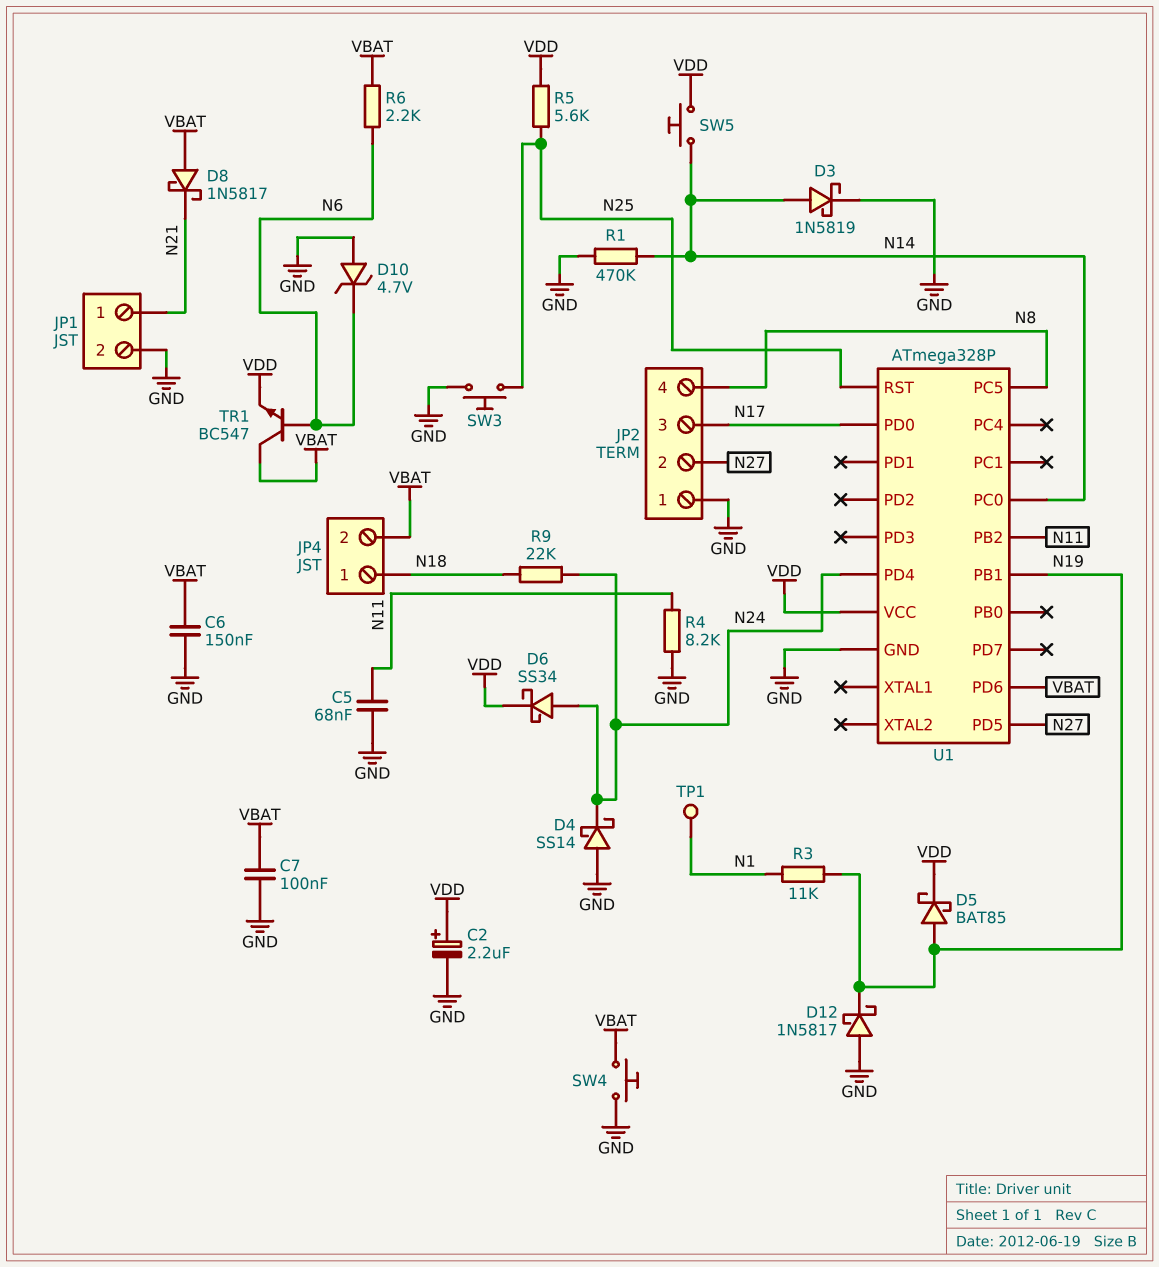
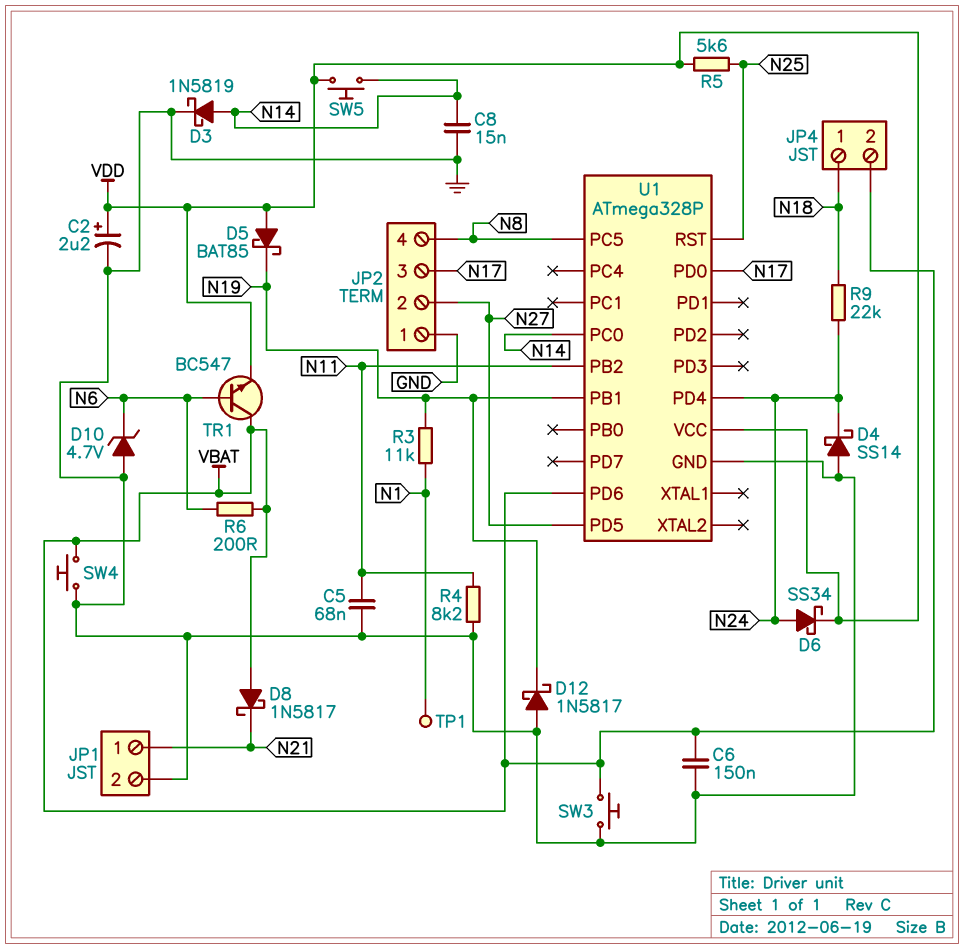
C7: 100nF (GND, VBAT) -> none
C8: none -> 15nF (GND, N14)
D5: schottky BAT85 (A N19, K VDD) -> schottky BAT85 (A VDD, K N19)
R1: 470k (GND, N14) -> none
R6: 2.2k (N6, VBAT) -> 200 (N6, VBAT)
SW3: button (GND, N25) -> button (GND, VBAT)

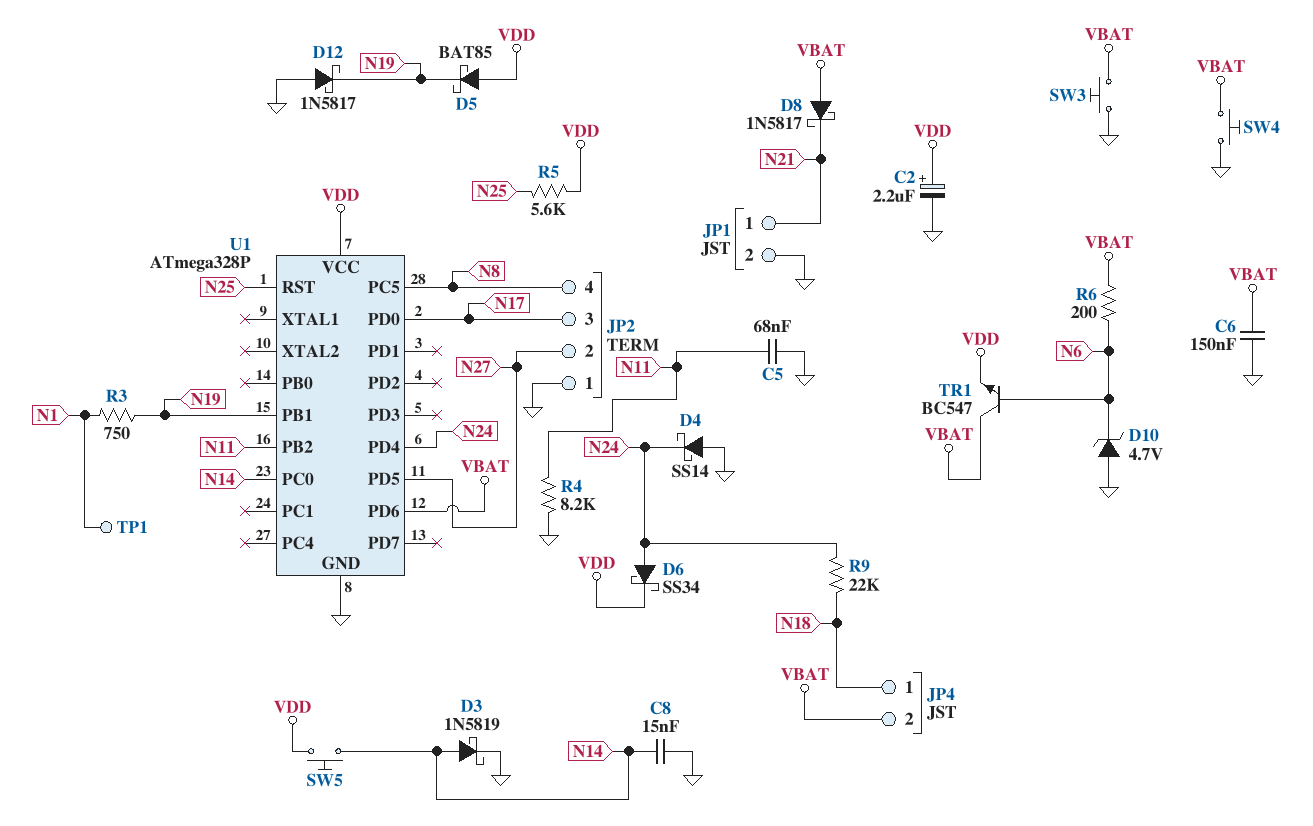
R3: 11k (N1, N19) -> 750 (N1, N19)

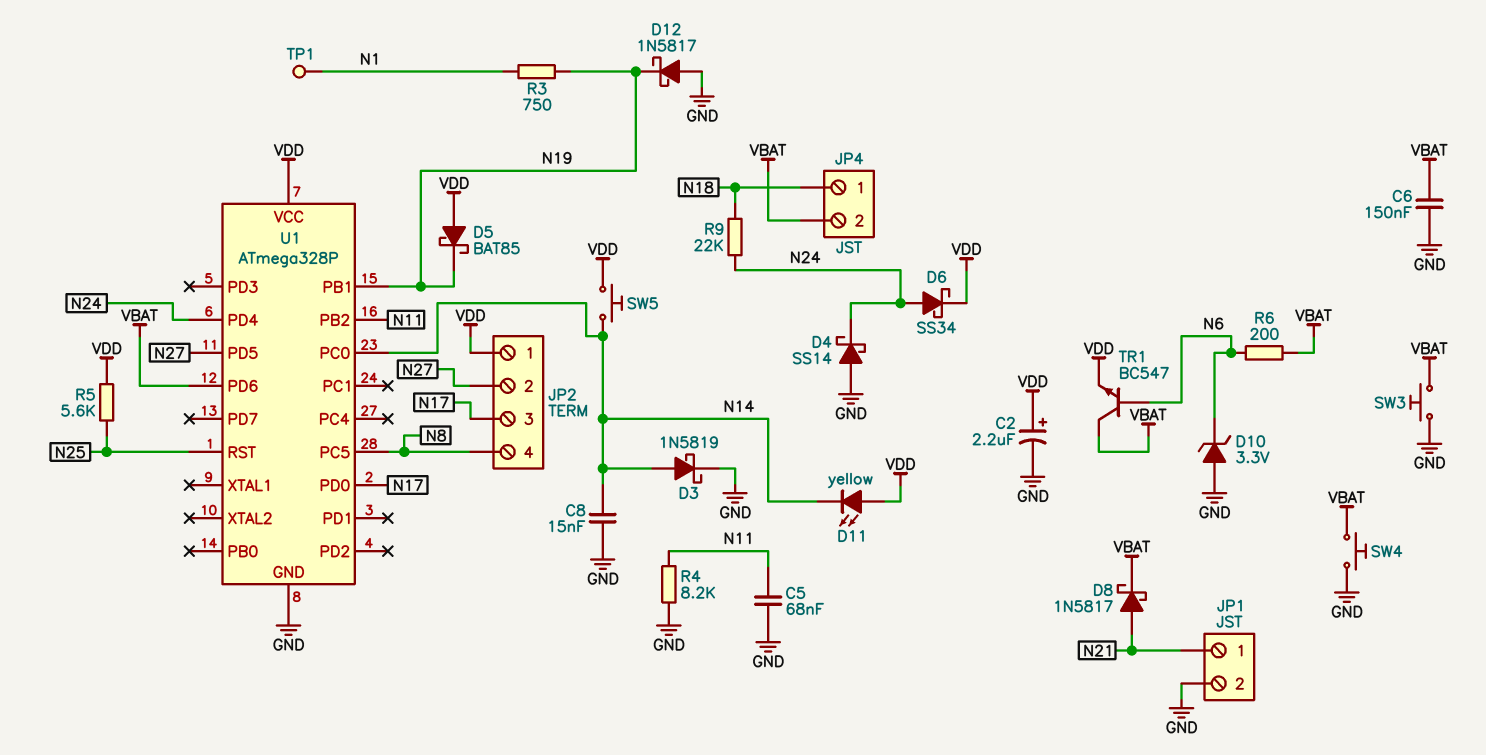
D8: schottky 1N5817 (A VBAT, K N21) -> schottky 1N5817 (A N21, K VBAT)
D10: zener 4.7V (A GND, K N6) -> zener 3.3V (A GND, K N6)
D11: none -> LED yellow (A VDD, K N14)
JP2 pin 1: GND -> VDD

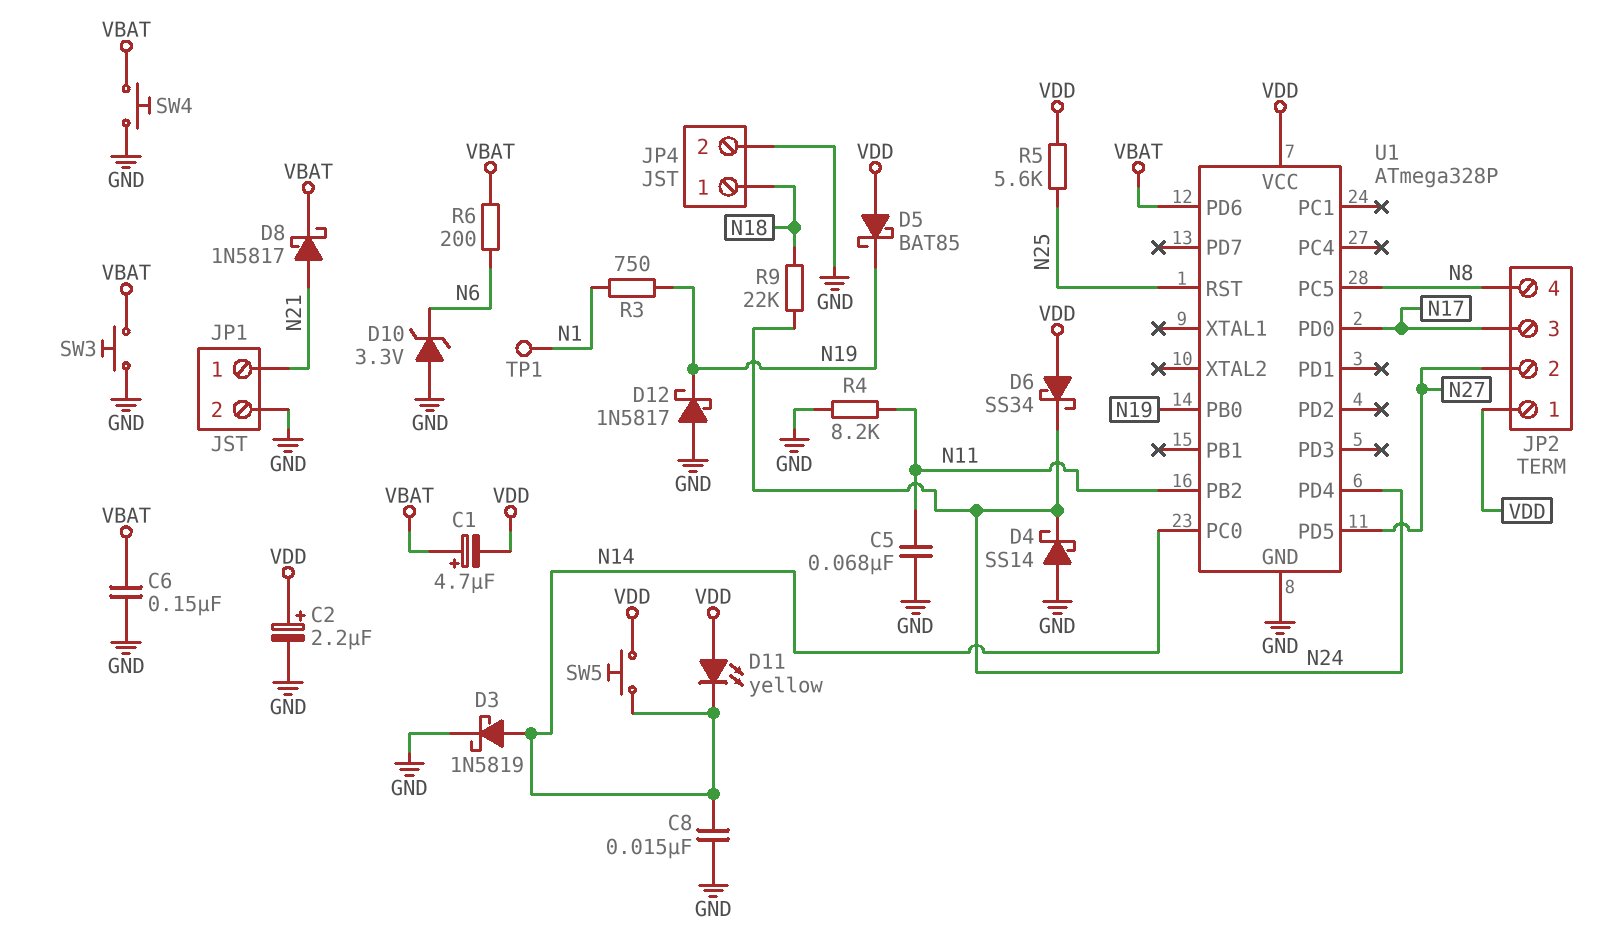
C1: none -> 4.7uF (plus VBAT, minus VDD)
D6: schottky SS34 (A N24, K VDD) -> schottky SS34 (A VDD, K N24)
JP4 pin 2: VBAT -> GND
TR1: NPN BC547 (B N6, C VBAT, E VDD) -> none
U1 pin PB0: none -> N19
U1 pin PB1: N19 -> none

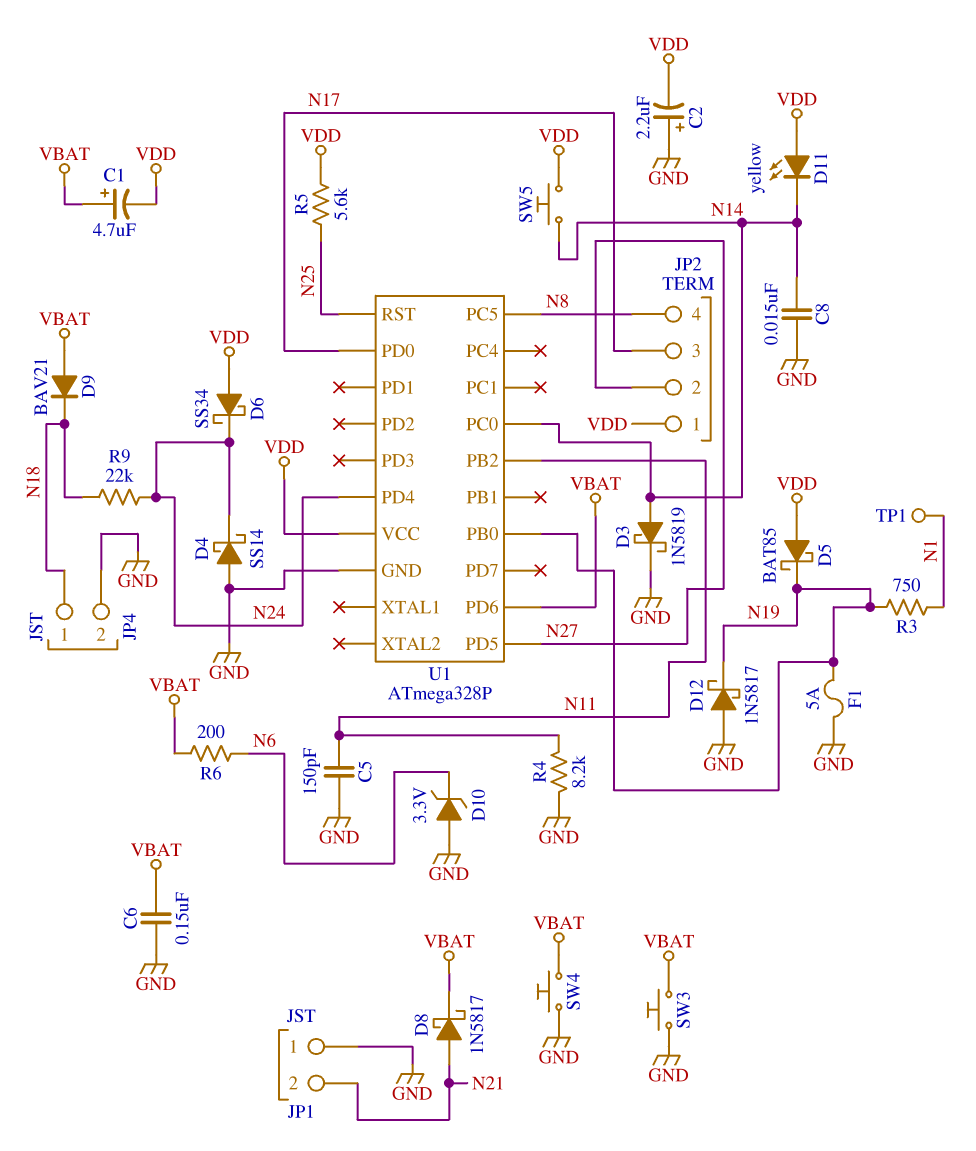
C2: 2.2uF (plus VDD, minus GND) -> 2.2uF (plus GND, minus VDD)
C5: 68nF (GND, N11) -> 150pF (GND, N11)
D9: none -> diode BAV21 (A VBAT, K N18)
F1: none -> 5A (GND, N19)
JP1 pin 1: N21 -> GND
JP1 pin 2: GND -> N21

